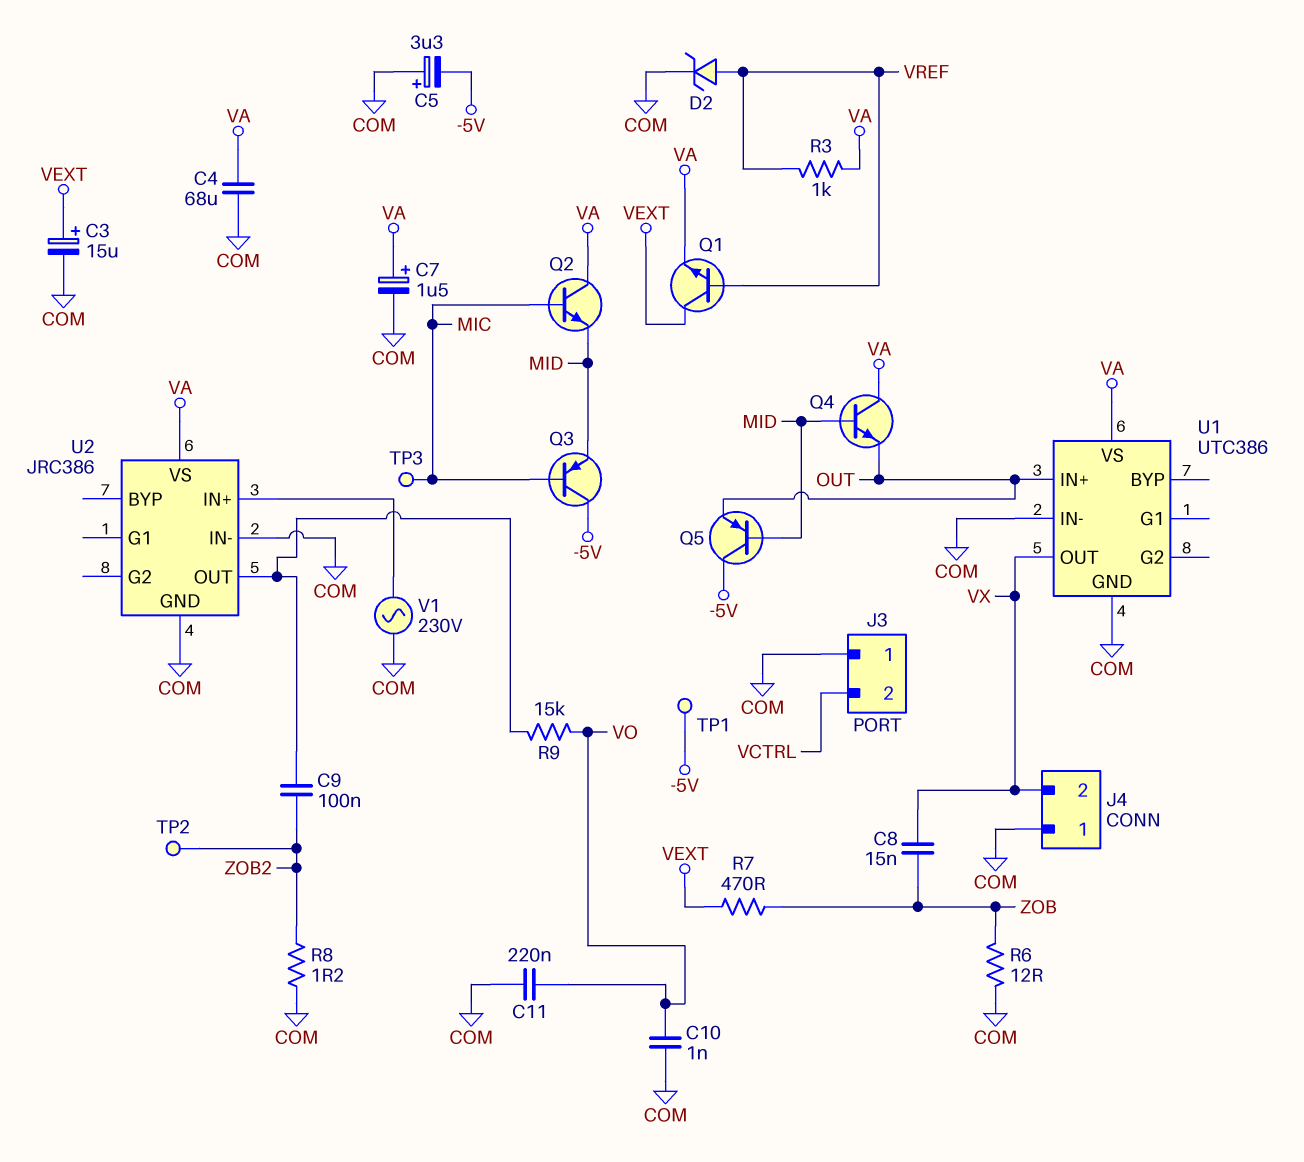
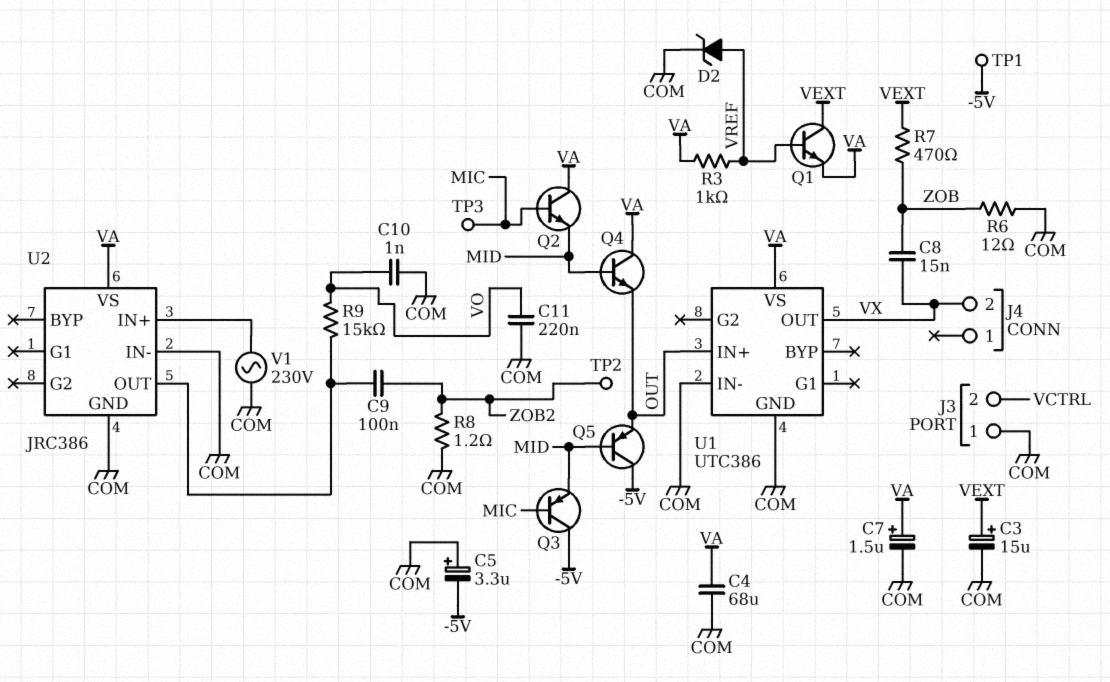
J4 pin 1: COM -> none

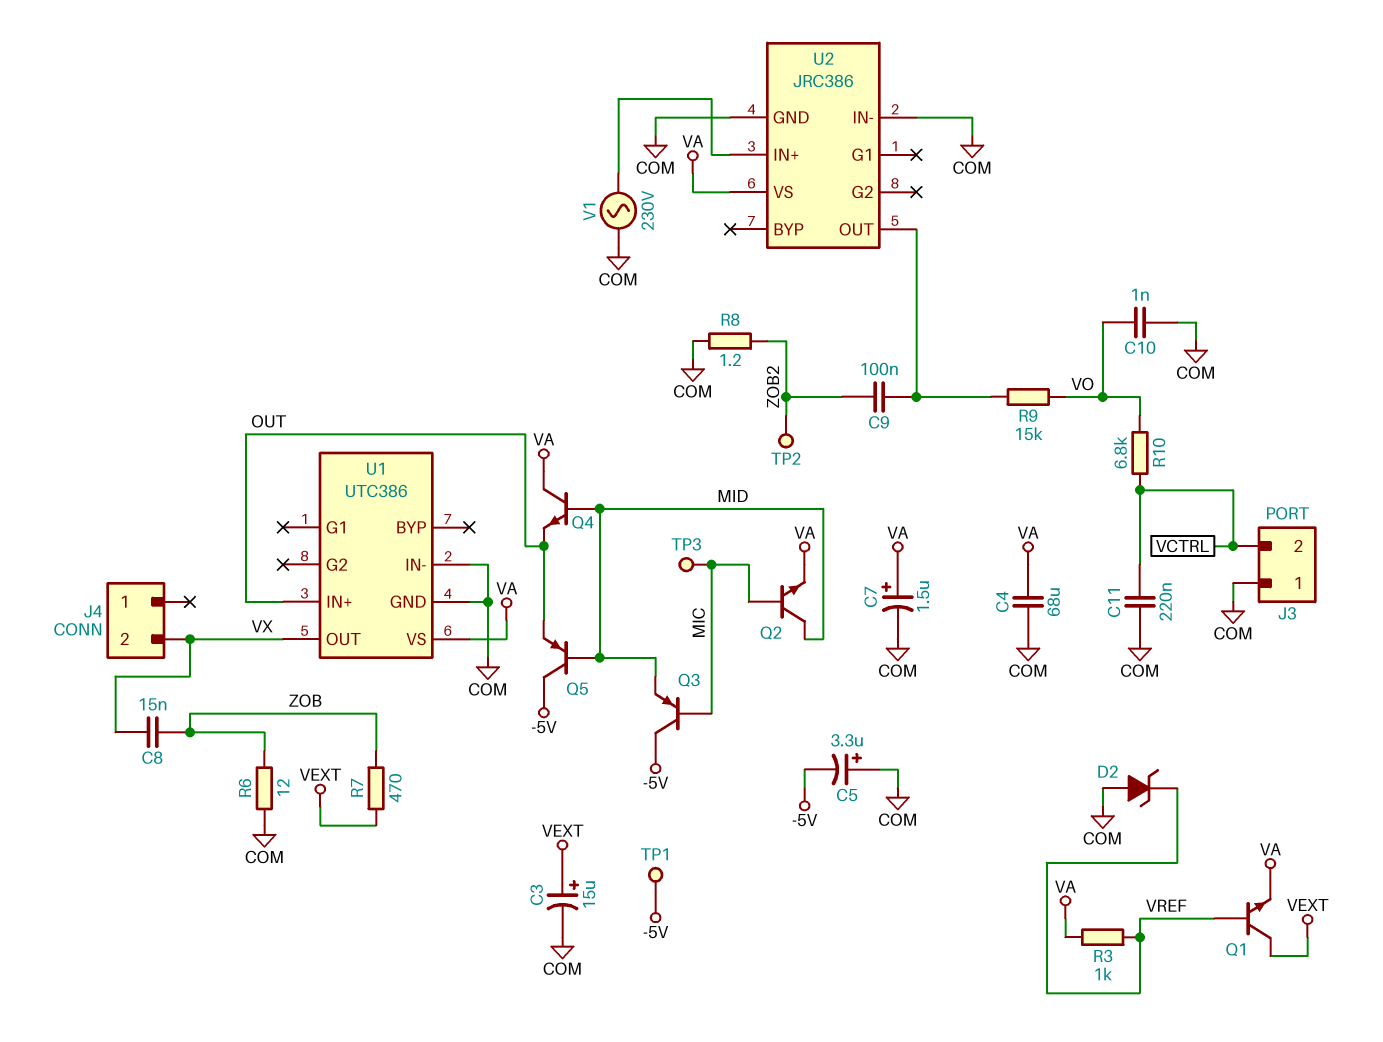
C11: 220nF (COM, VO) -> 220nF (COM, VCTRL)
D2: zener (A VREF, K COM) -> zener (A COM, K VREF)
Q2: NPN (B MIC, C VA, E MID) -> NPN (B MIC, C MID, E VA)
R10: none -> 6.8k (VCTRL, VO)

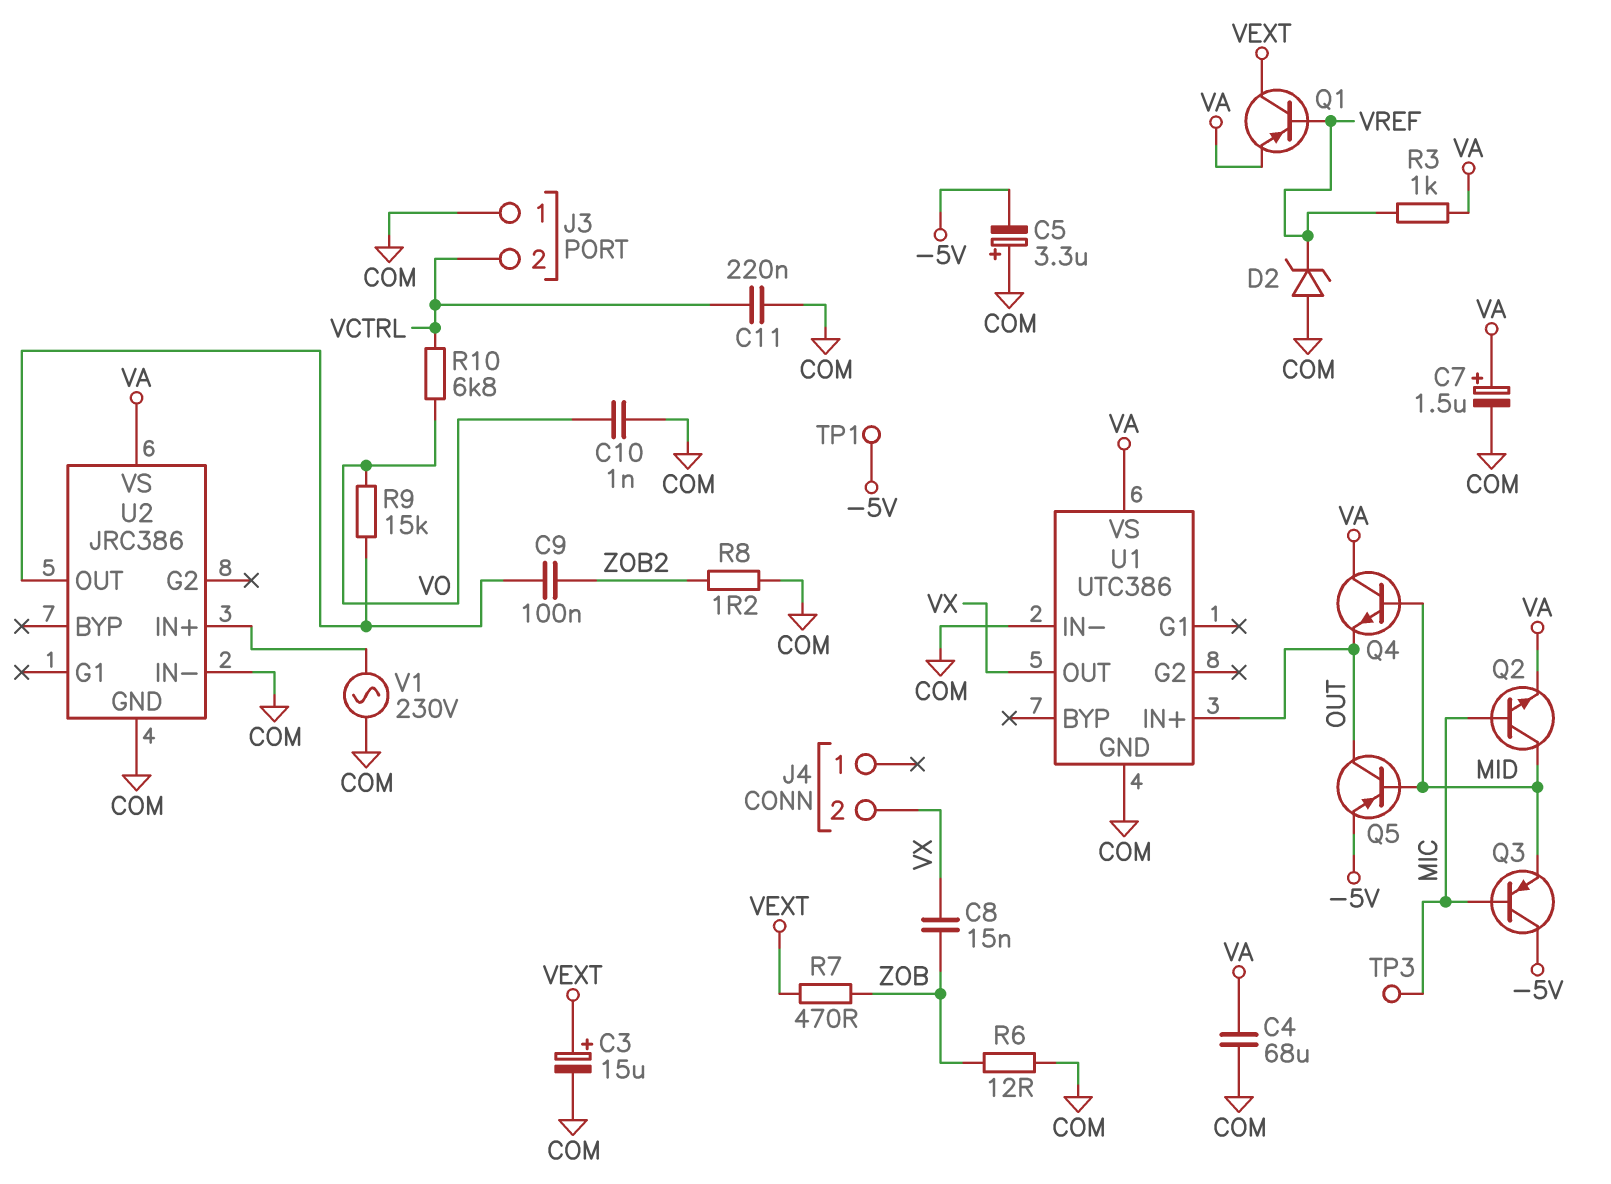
Q1: NPN (B VREF, C VEXT, E VA) -> PNP (B VREF, C VEXT, E VA)
Q5: PNP (B MID, C -5V, E OUT) -> PNP (B MID, C OUT, E -5V)
TP2: test point (ZOB2) -> none

